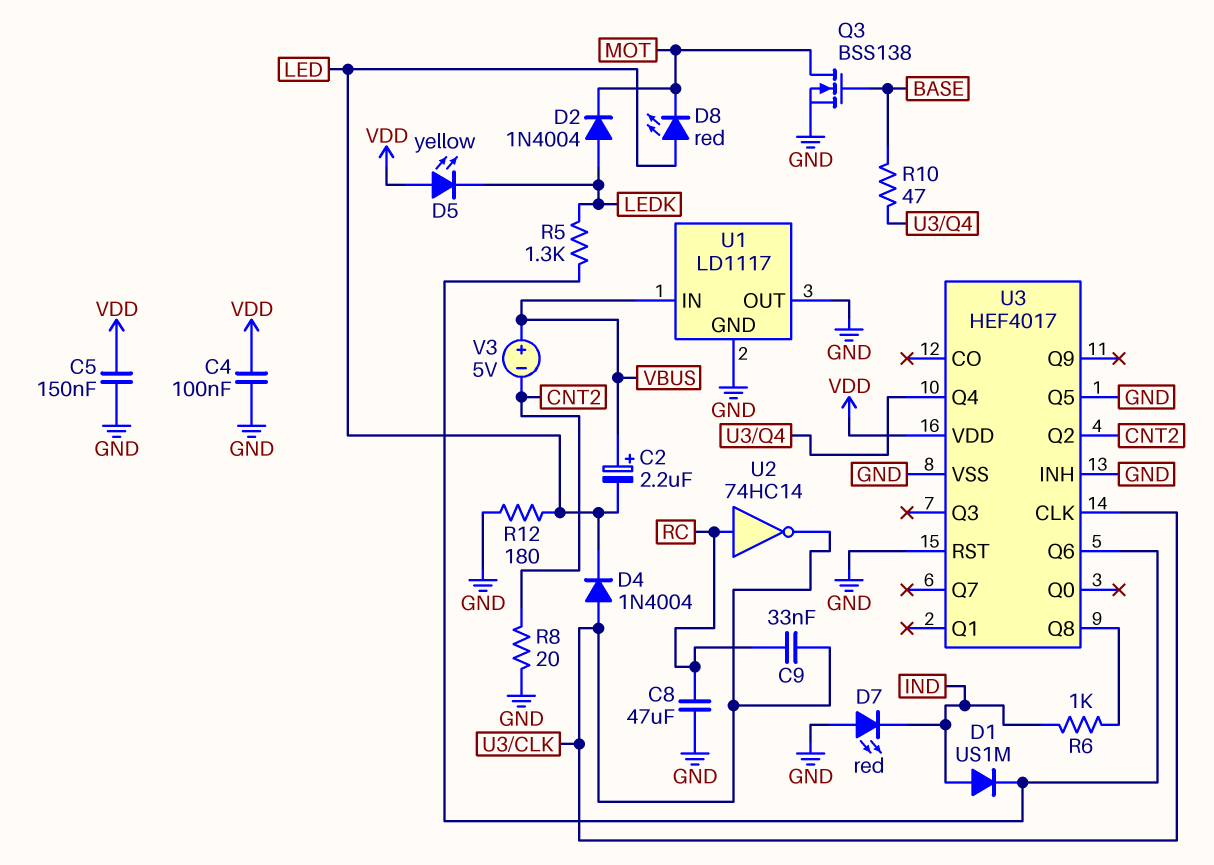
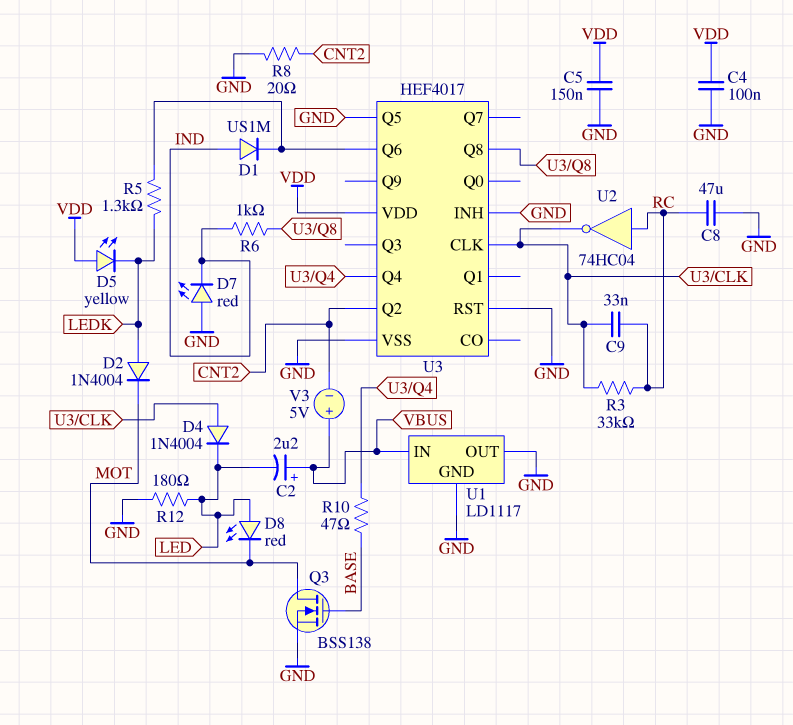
R3: none -> 33k (RC, U3/CLK)
U2: NOT 74HC14 (in RC, out U3/CLK) -> NOT 74HC04 (in RC, out U3/CLK)

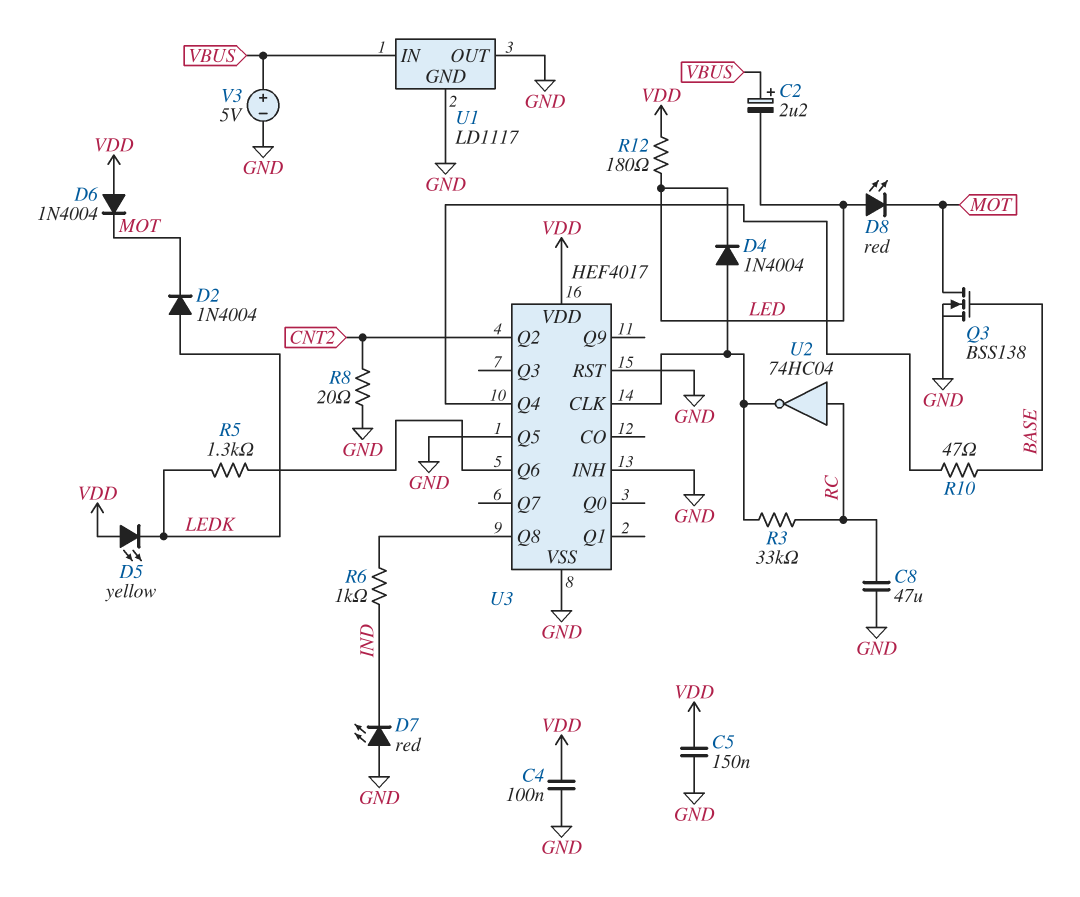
C9: 33nF (RC, U3/CLK) -> none
D1: diode US1M (A IND, K U3/Q6) -> none
D6: none -> diode 1N4004 (A VDD, K MOT)
R12: 180 (GND, LED) -> 180 (LED, VDD)
V3: 5V (plus VBUS, minus CNT2) -> 5V (plus VBUS, minus GND)

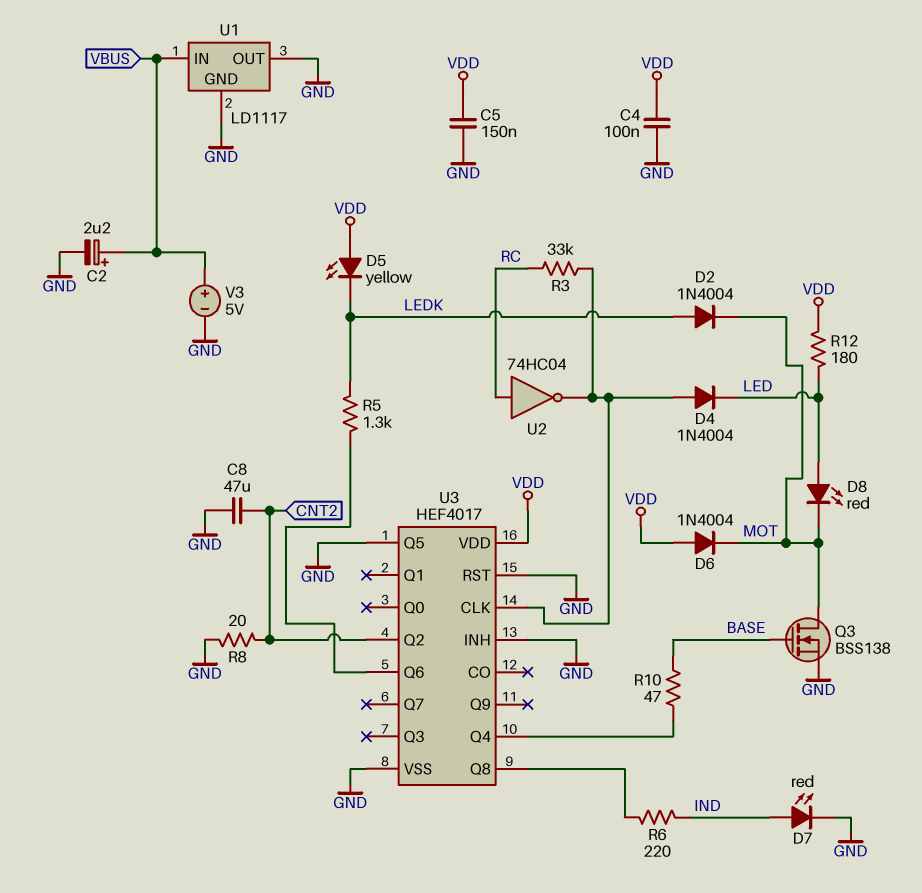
C2: 2.2uF (plus VBUS, minus LED) -> 2.2uF (plus VBUS, minus GND)
C8: 47uF (GND, RC) -> 47uF (CNT2, GND)
D7: LED red (A GND, K IND) -> LED red (A IND, K GND)
R6: 1k (IND, U3/Q8) -> 220 (IND, U3/Q8)

